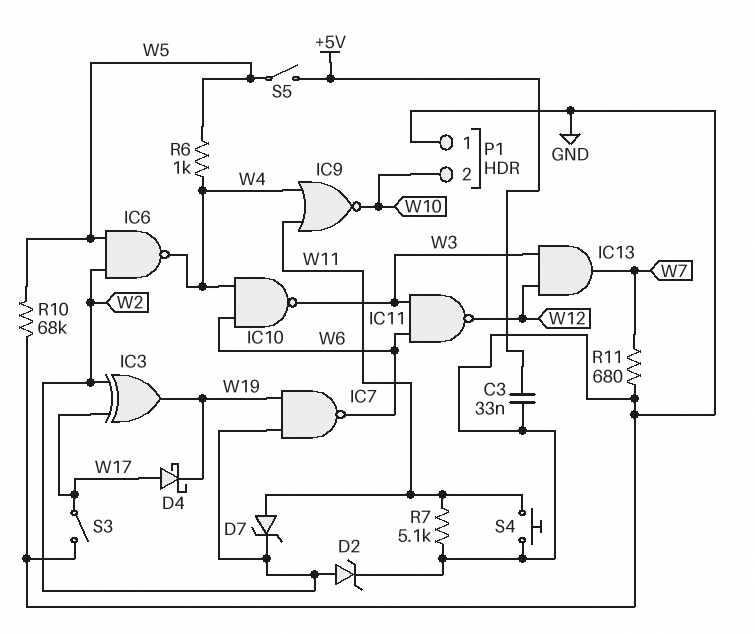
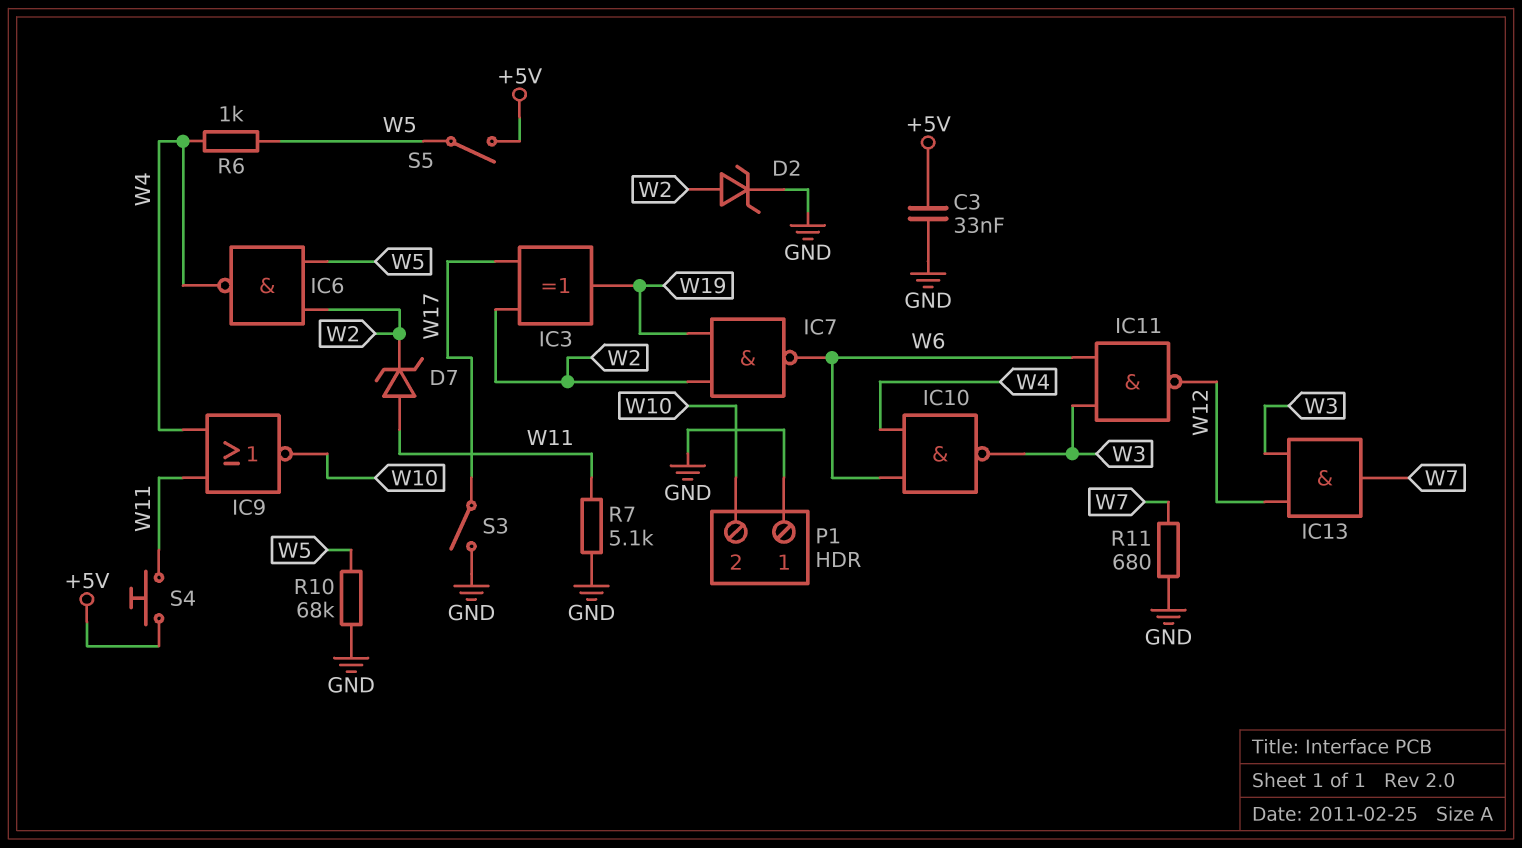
D4: schottky (A W17, K W19) -> none
S4: button (GND, W11) -> button (+5V, W11)

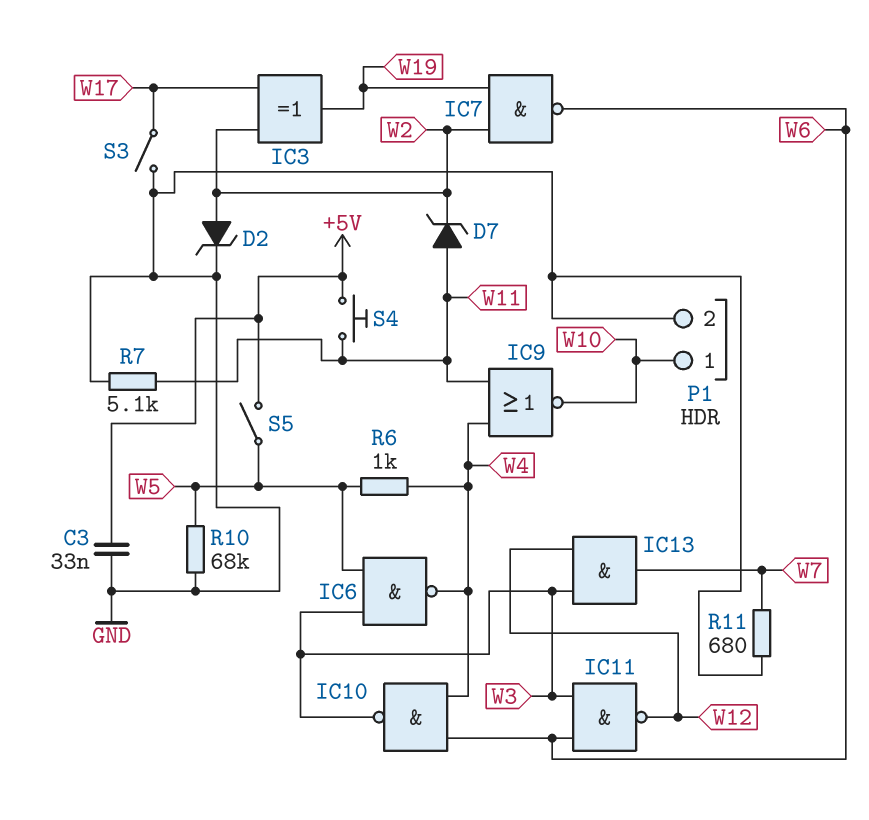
IC6: NAND (in W2, in W5, out W4) -> NAND (in W3, in W5, out W4)
P1 pin 1: GND -> W10
P1 pin 2: W10 -> GND

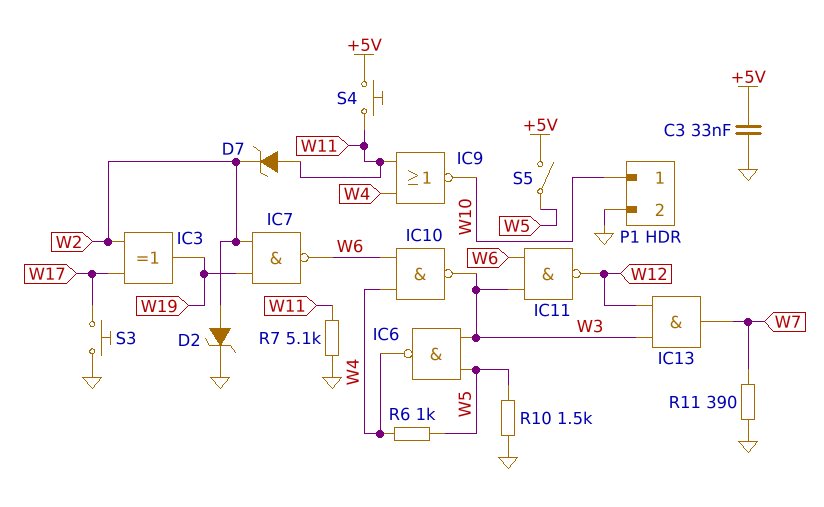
R10: 68k (GND, W5) -> 1.5k (GND, W5)
R11: 680 (GND, W7) -> 390 (GND, W7)
S3: switch (GND, W17) -> button (GND, W17)

